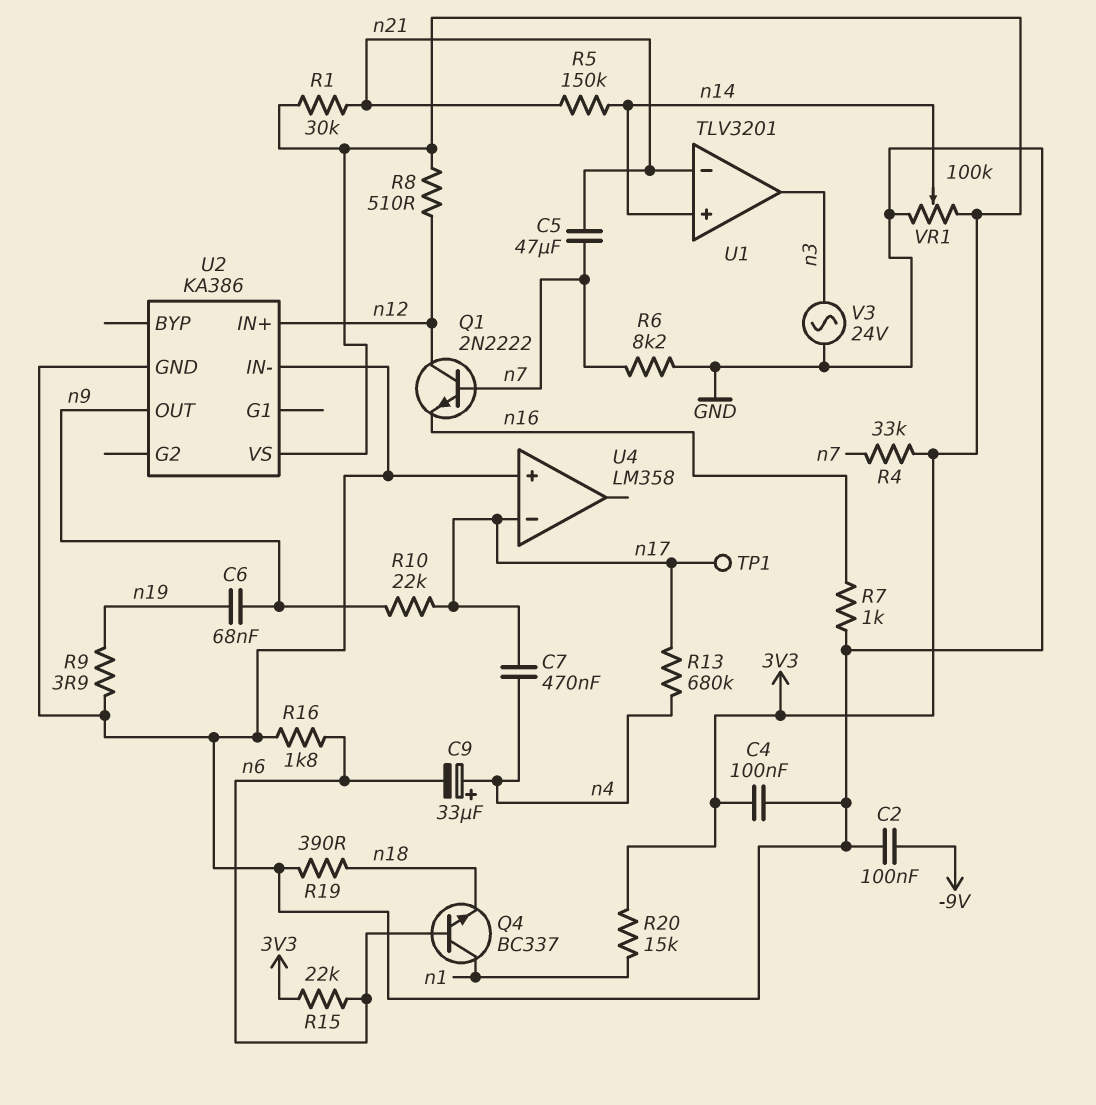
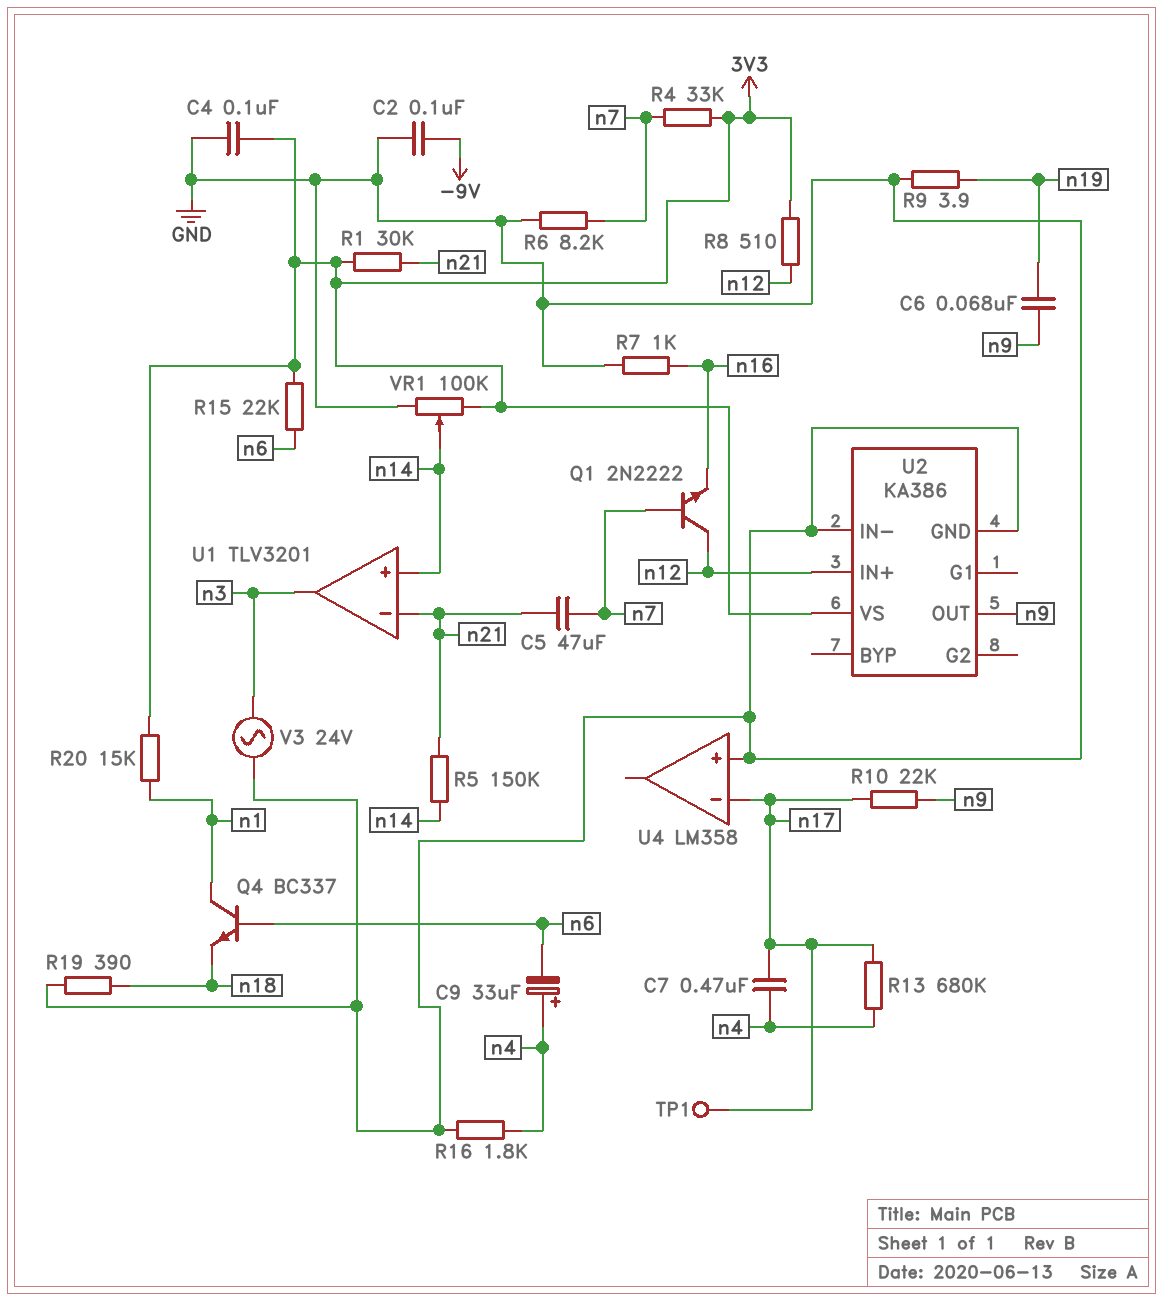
R16: 1.8k (GND, n6) -> 1.8k (GND, n4)

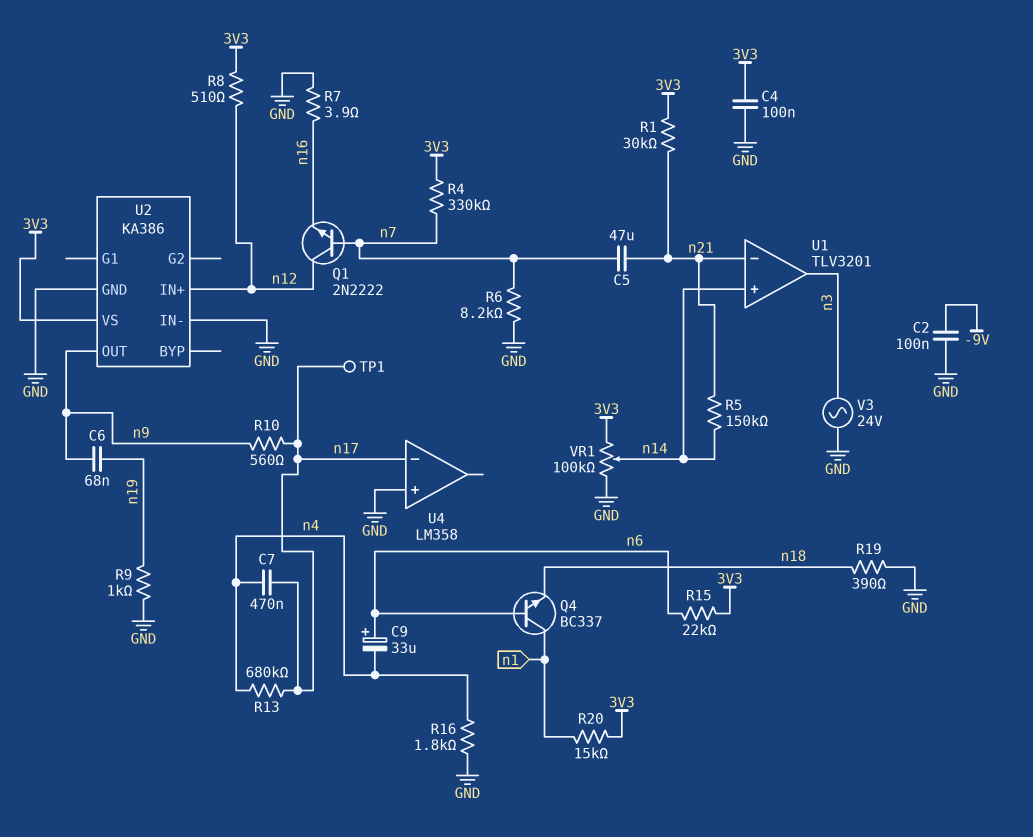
C9: 33uF (plus n4, minus n6) -> 33uF (plus n6, minus n4)
R4: 33k (3V3, n7) -> 330k (3V3, n7)
R7: 1k (GND, n16) -> 3.9 (GND, n16)
R9: 3.9 (GND, n19) -> 1k (GND, n19)
R10: 22k (n9, n17) -> 560 (n9, n17)

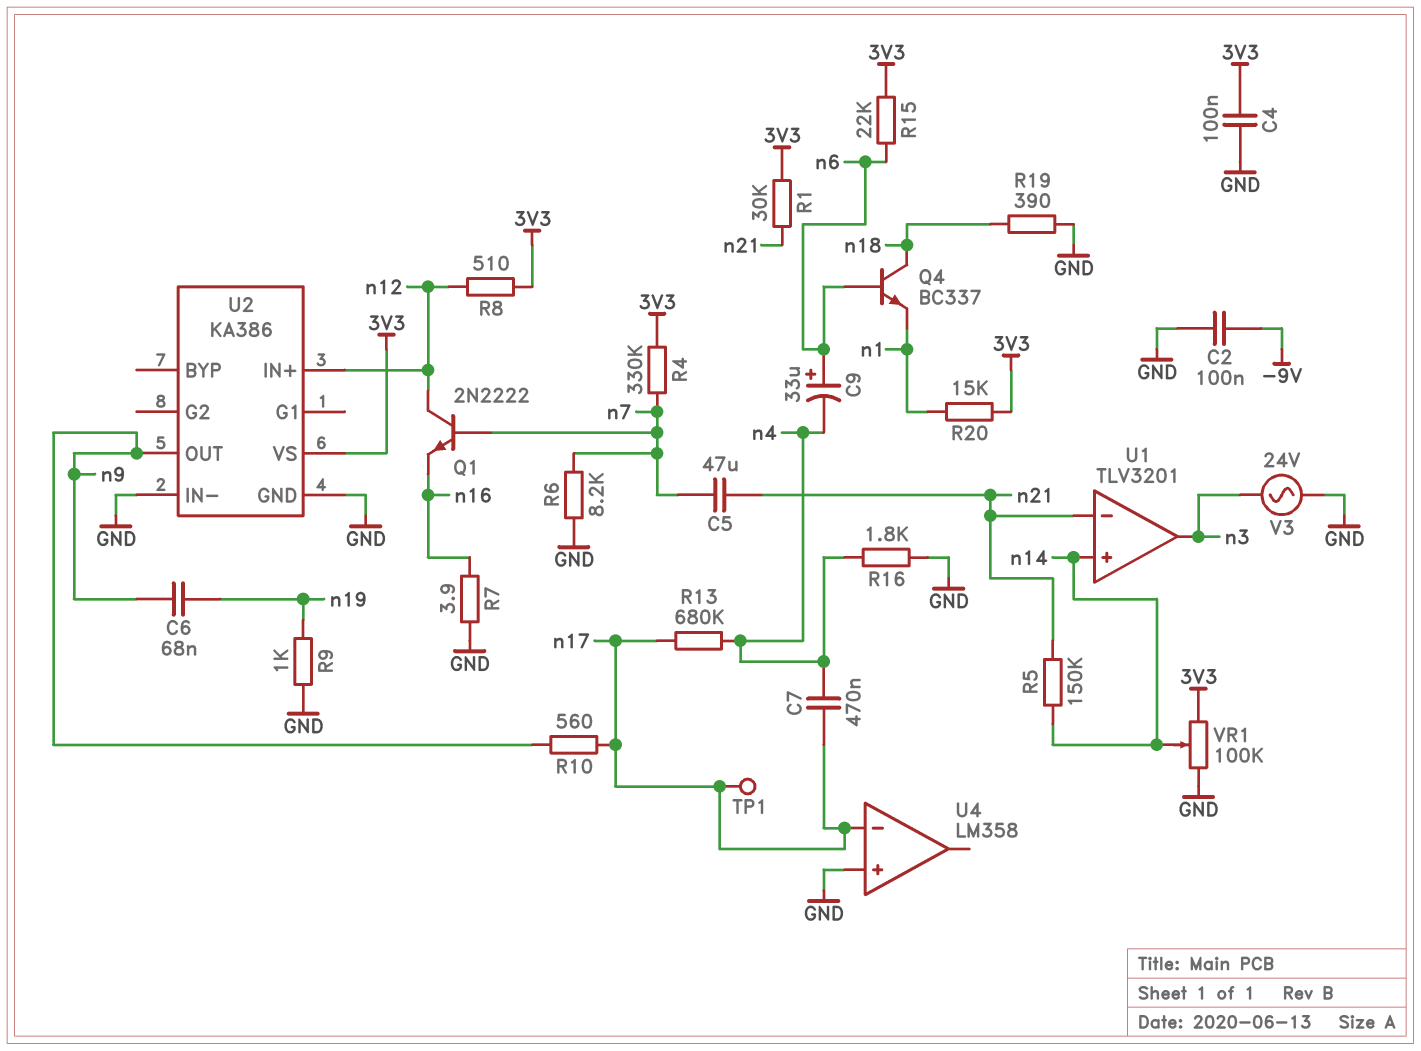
Q4: NPN BC337 (B n6, C n1, E n18) -> NPN BC337 (B n6, C n18, E n1)

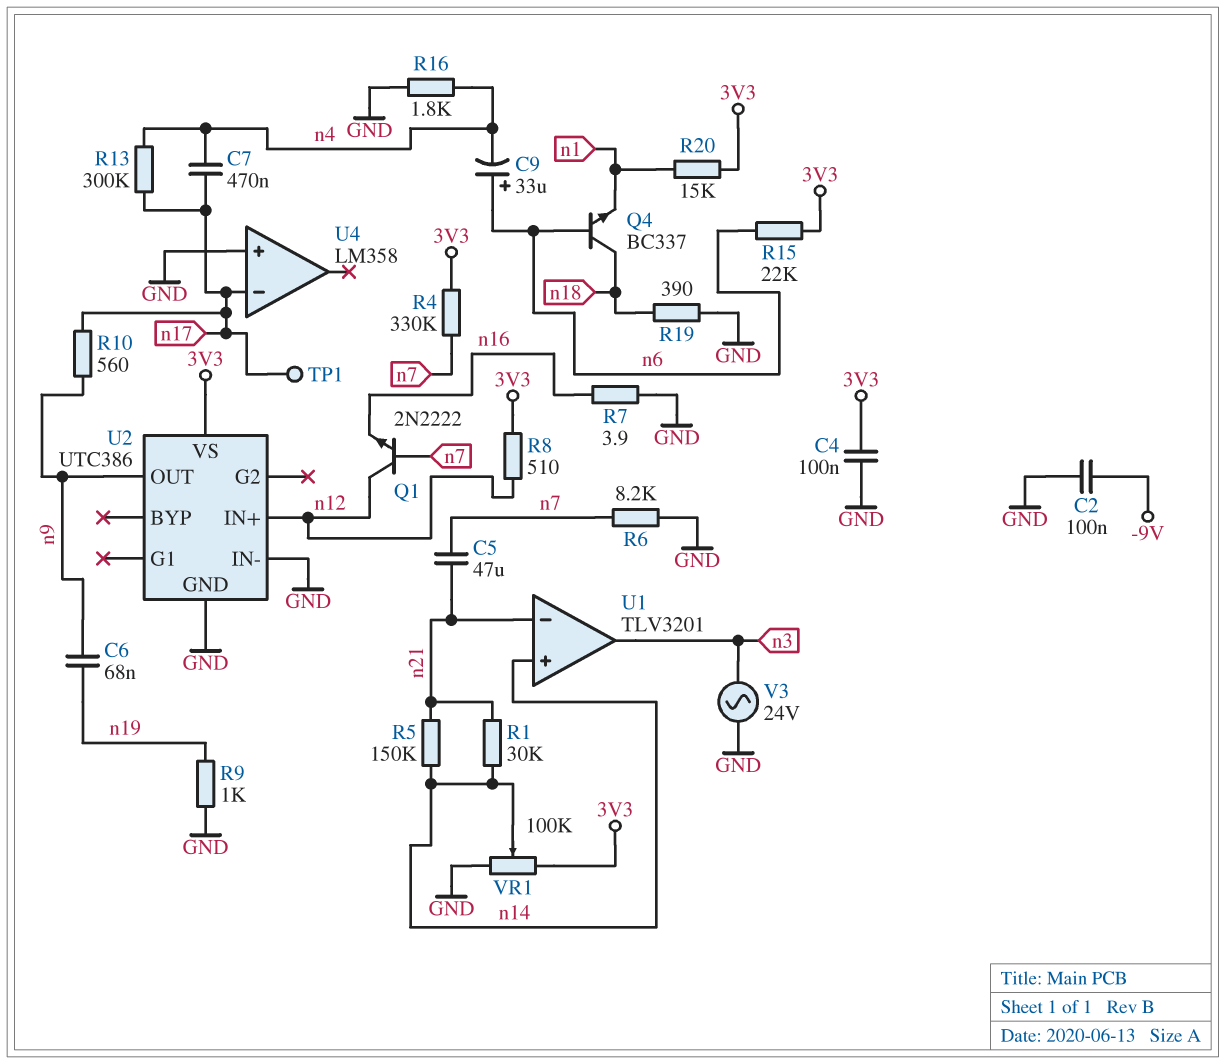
R1: 30k (3V3, n21) -> 30k (n14, n21)
R13: 680k (n4, n17) -> 300k (n4, n17)
U2: KA386 -> UTC386

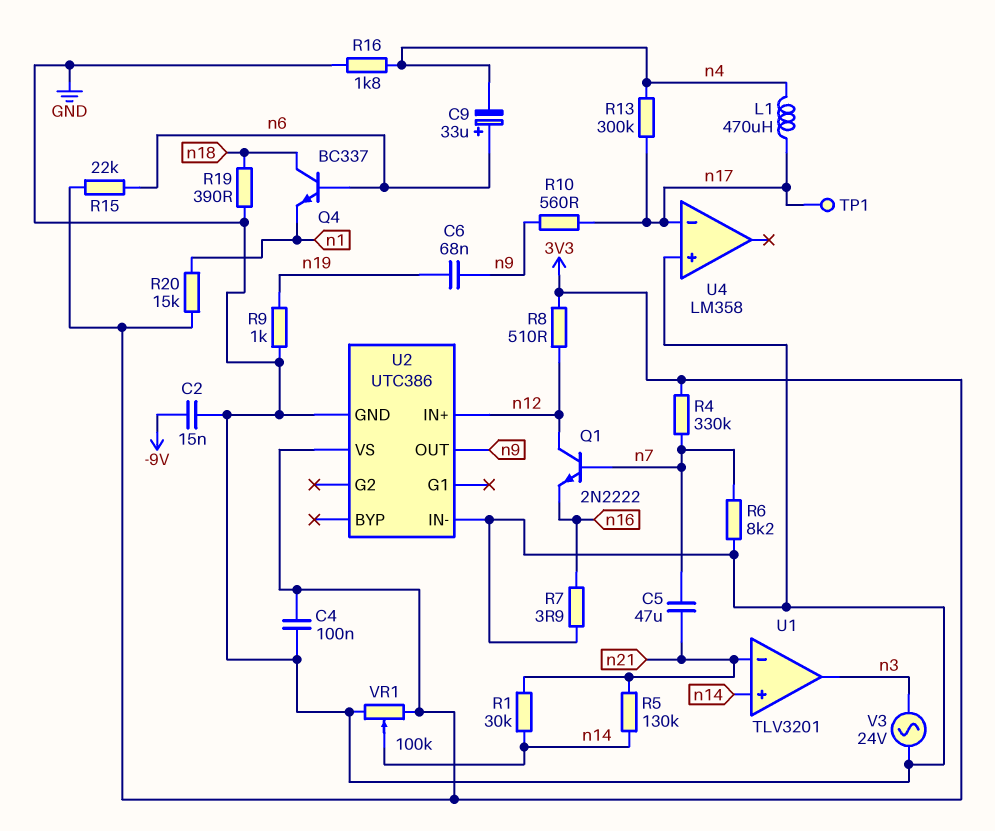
C2: 100nF (-9V, GND) -> 15nF (-9V, GND)
C7: 470nF (n4, n17) -> none
L1: none -> 470uH (n4, n17)
R5: 150k (n14, n21) -> 130k (n14, n21)

